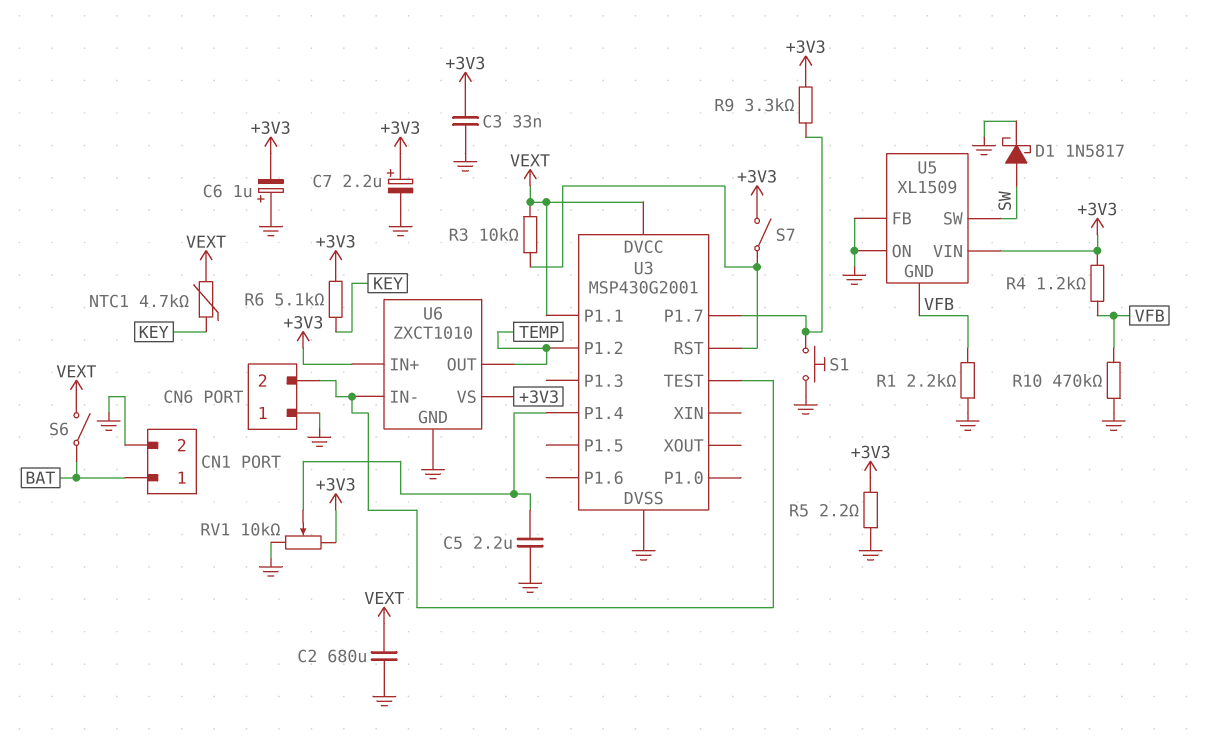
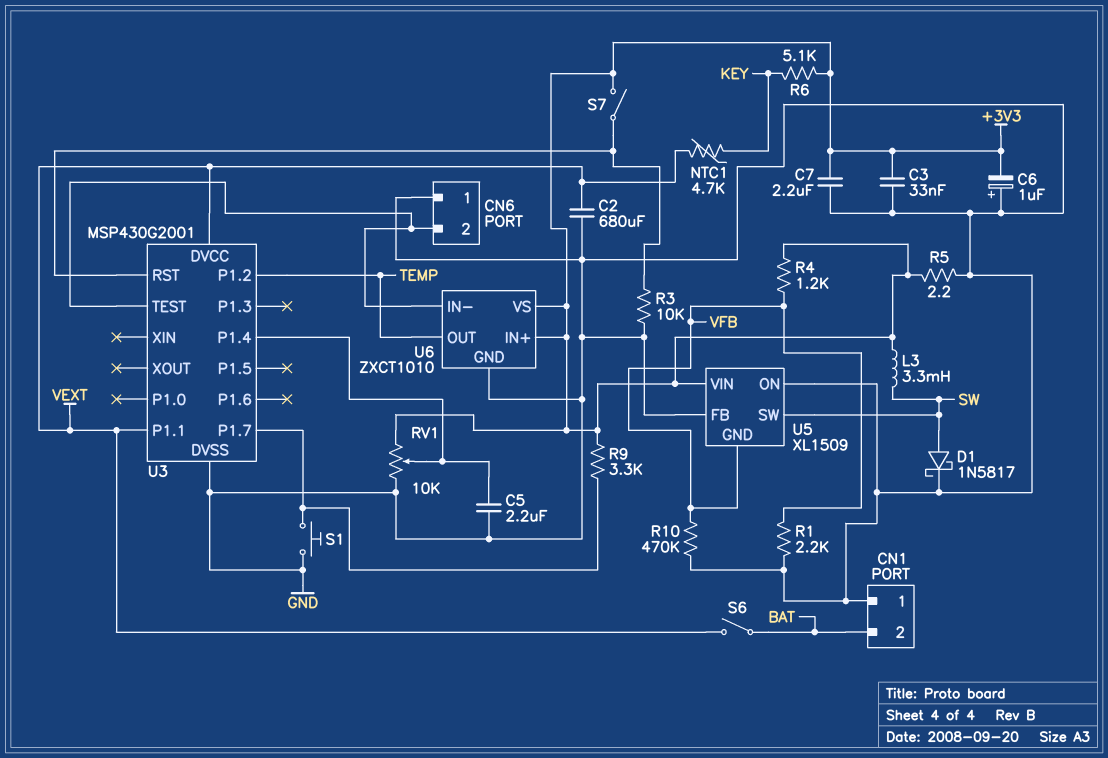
C7: 2.2uF (plus +3V3, minus GND) -> 2.2uF (+3V3, GND)
CN1 pin 1: BAT -> GND
CN1 pin 2: GND -> BAT
L3: none -> 3.3mH (+3V3, SW)
R3: 10k (U3/RST, VEXT) -> 10k (GND, U3/RST)

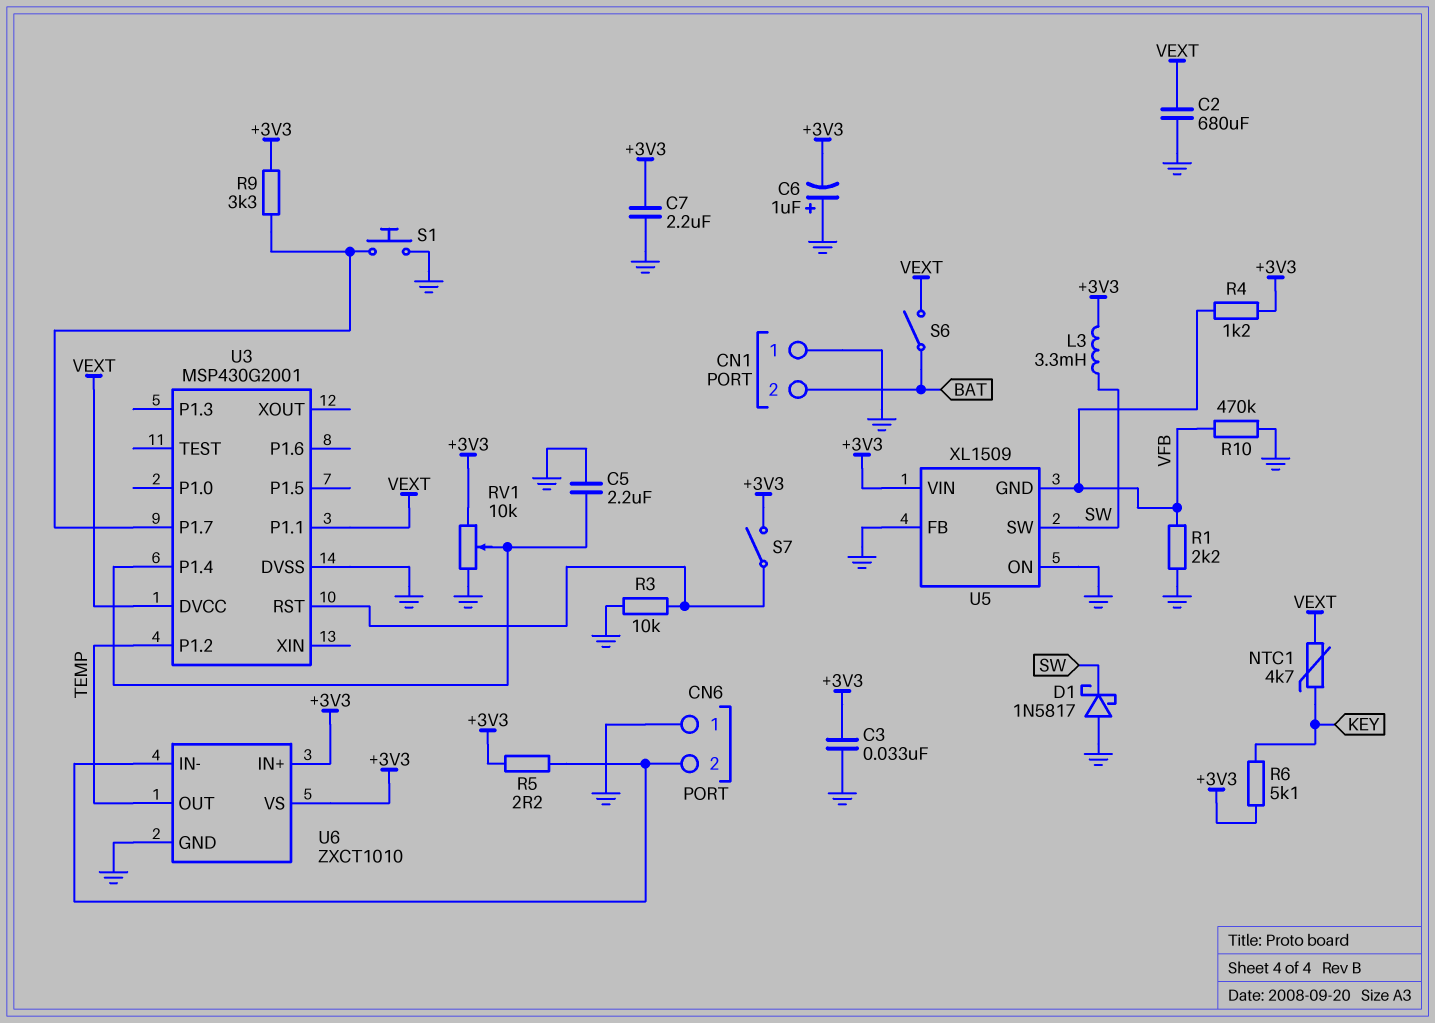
D1: schottky 1N5817 (A SW, K GND) -> schottky 1N5817 (A GND, K SW)
R5: 2.2 (+3V3, GND) -> 2.2 (+3V3, CN6/2)
U3 pin TEST: CN6/2 -> none

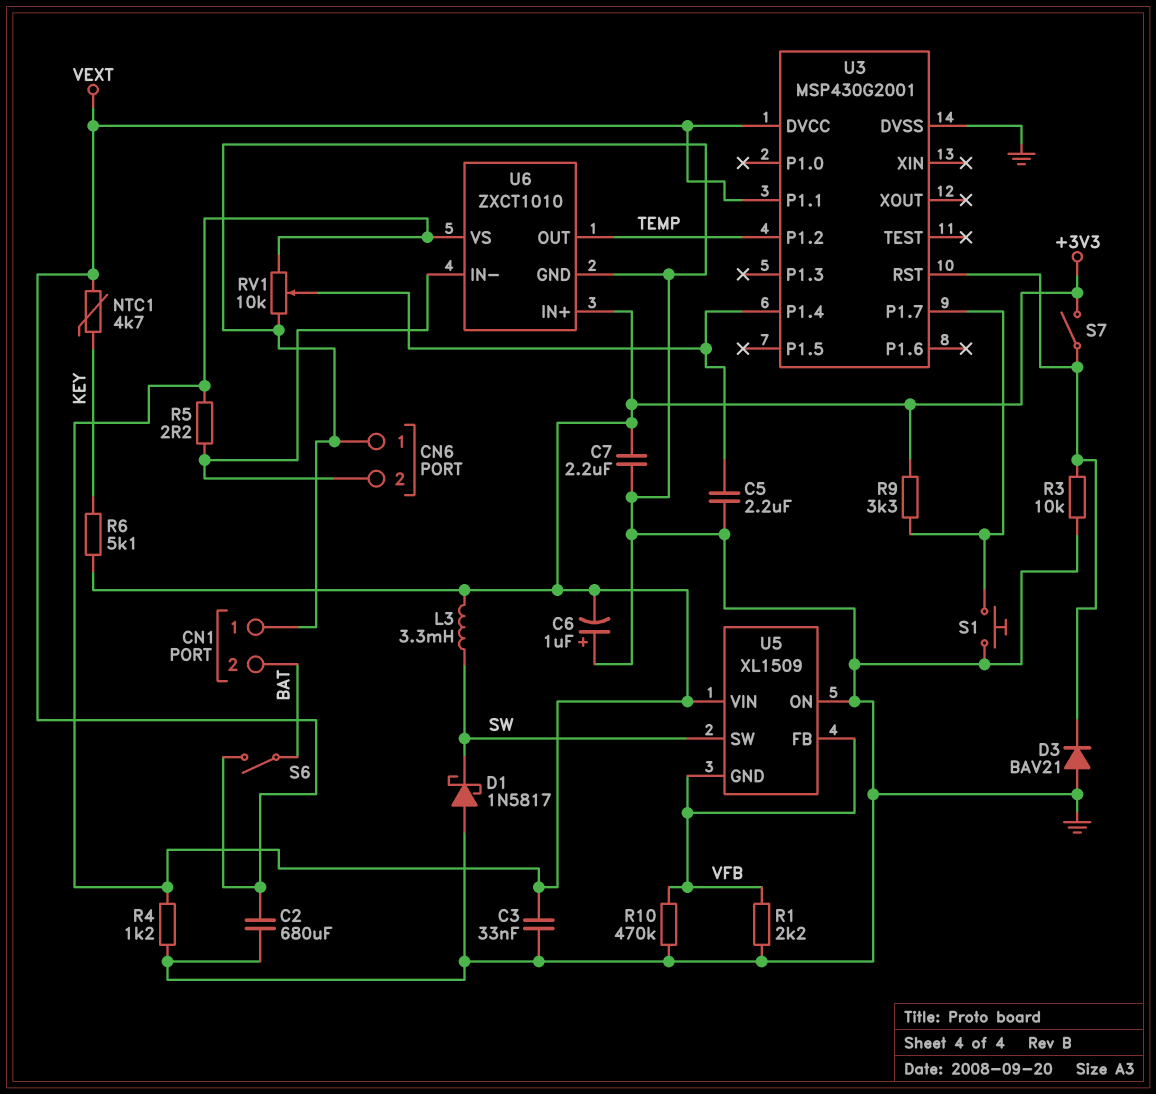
D3: none -> diode BAV21 (A GND, K U3/RST)
R4: 1.2k (+3V3, VFB) -> 1.2k (+3V3, GND)
U5 pin FB: GND -> VFB

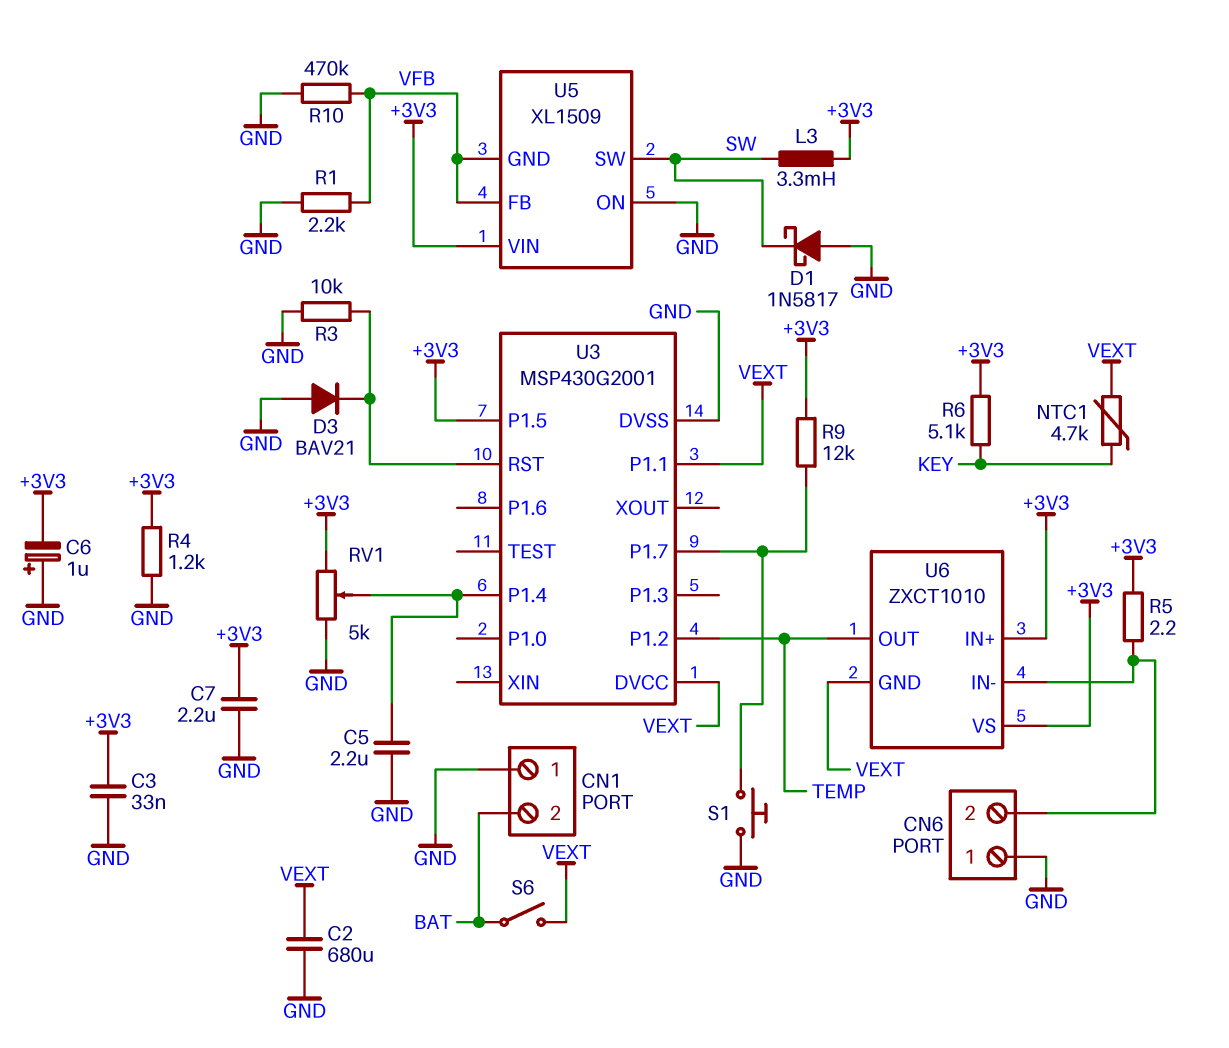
R9: 3.3k (+3V3, U3/P1.7) -> 12k (+3V3, U3/P1.7)
RV1: 10k (+3V3, GND, wiper U3/P1.4) -> 5k (+3V3, GND, wiper U3/P1.4)
S7: switch (+3V3, U3/RST) -> none
U3 pin P1.5: none -> +3V3
U6 pin GND: GND -> VEXT

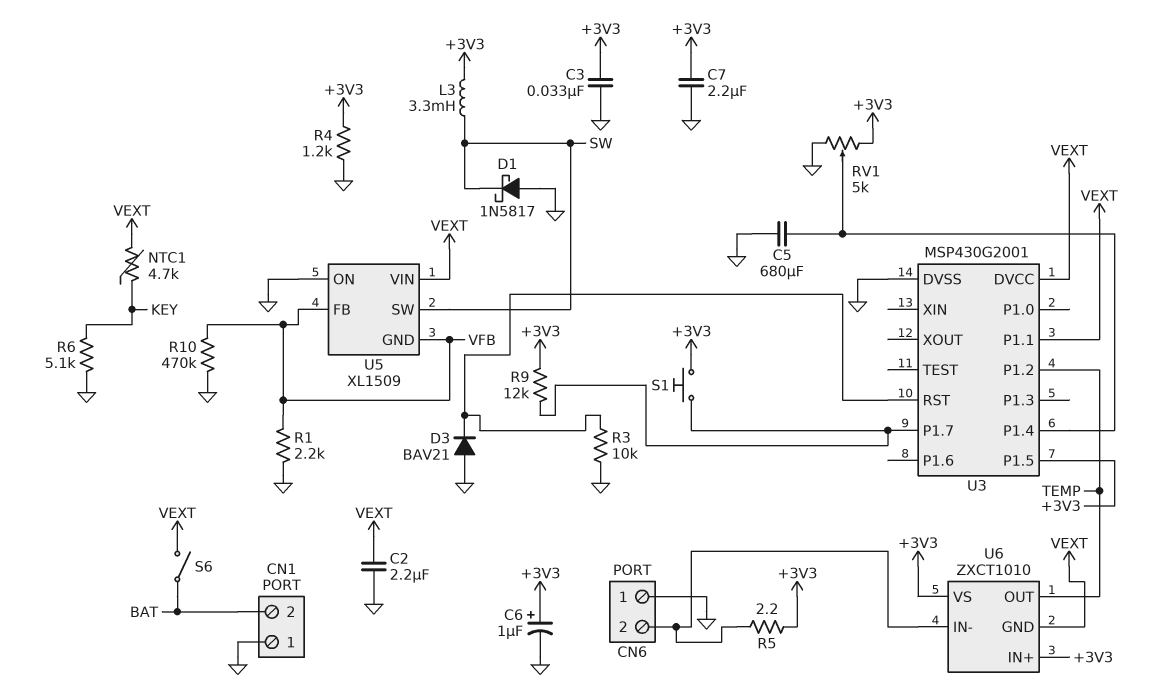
C2: 680uF (GND, VEXT) -> 2.2uF (GND, VEXT)
C5: 2.2uF (GND, U3/P1.4) -> 680uF (GND, U3/P1.4)
C6: 1uF (plus GND, minus +3V3) -> 1uF (plus +3V3, minus GND)
R6: 5.1k (+3V3, KEY) -> 5.1k (GND, KEY)
S1: button (GND, U3/P1.7) -> button (+3V3, U3/P1.7)
U5 pin VIN: +3V3 -> VEXT

